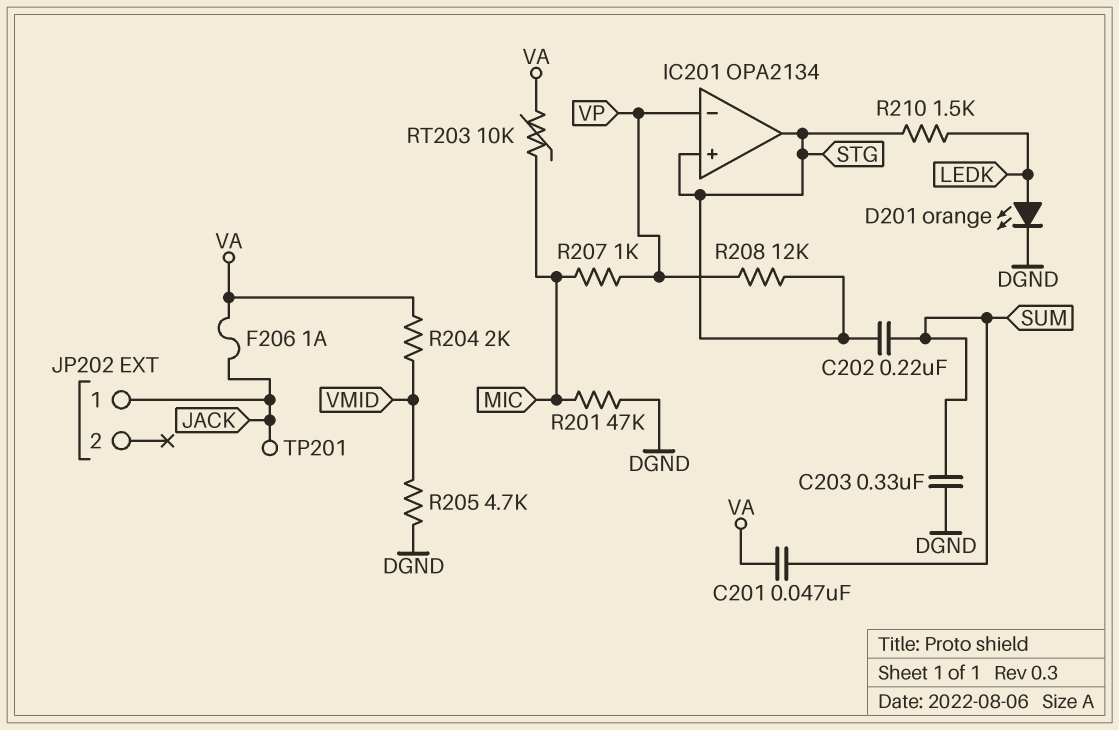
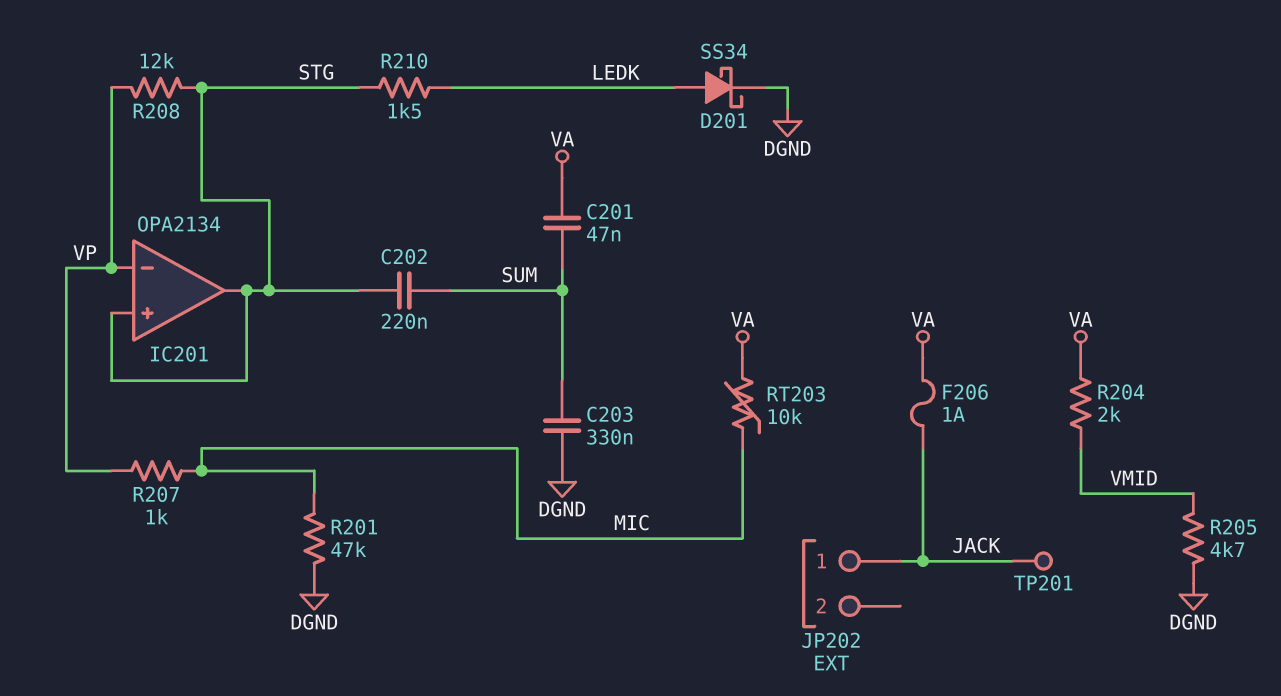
D201: LED orange (A LEDK, K DGND) -> schottky SS34 (A LEDK, K DGND)

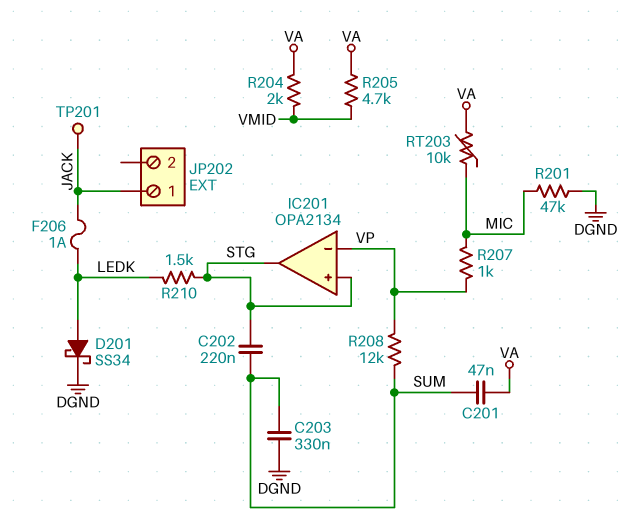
F206: 1A (JACK, VA) -> 1A (JACK, LEDK)
R205: 4.7k (DGND, VMID) -> 4.7k (VA, VMID)
R208: 12k (STG, VP) -> 12k (SUM, VP)

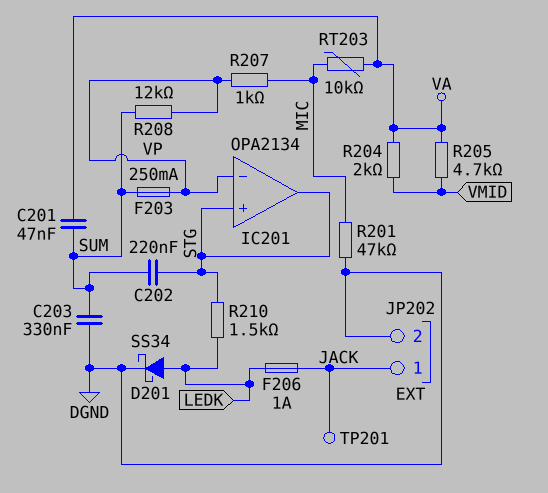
F203: none -> 250mA (SUM, VP)
JP202 pin 2: none -> DGND

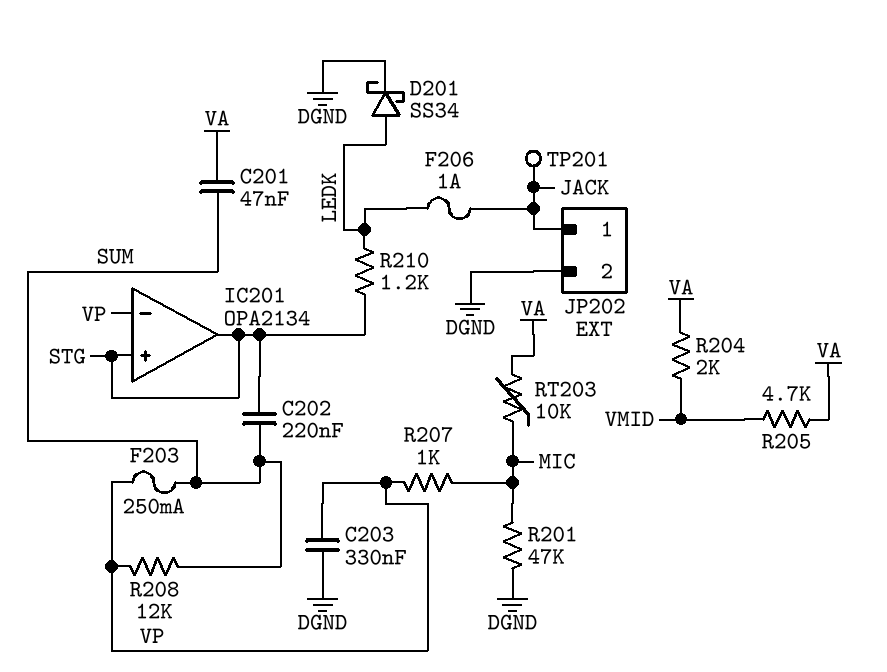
C203: 330nF (DGND, SUM) -> 330nF (DGND, VP)
R210: 1.5k (LEDK, STG) -> 1.2k (LEDK, STG)

